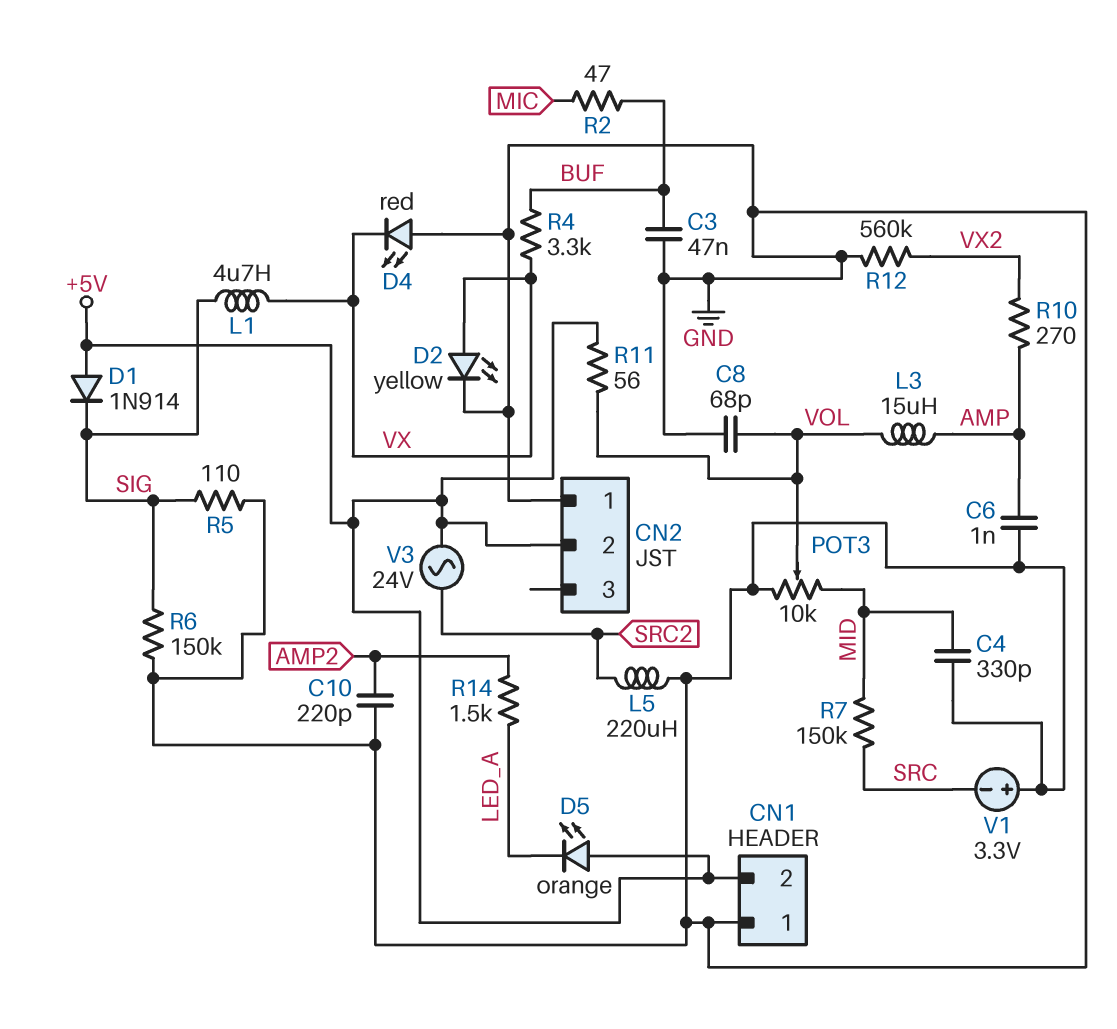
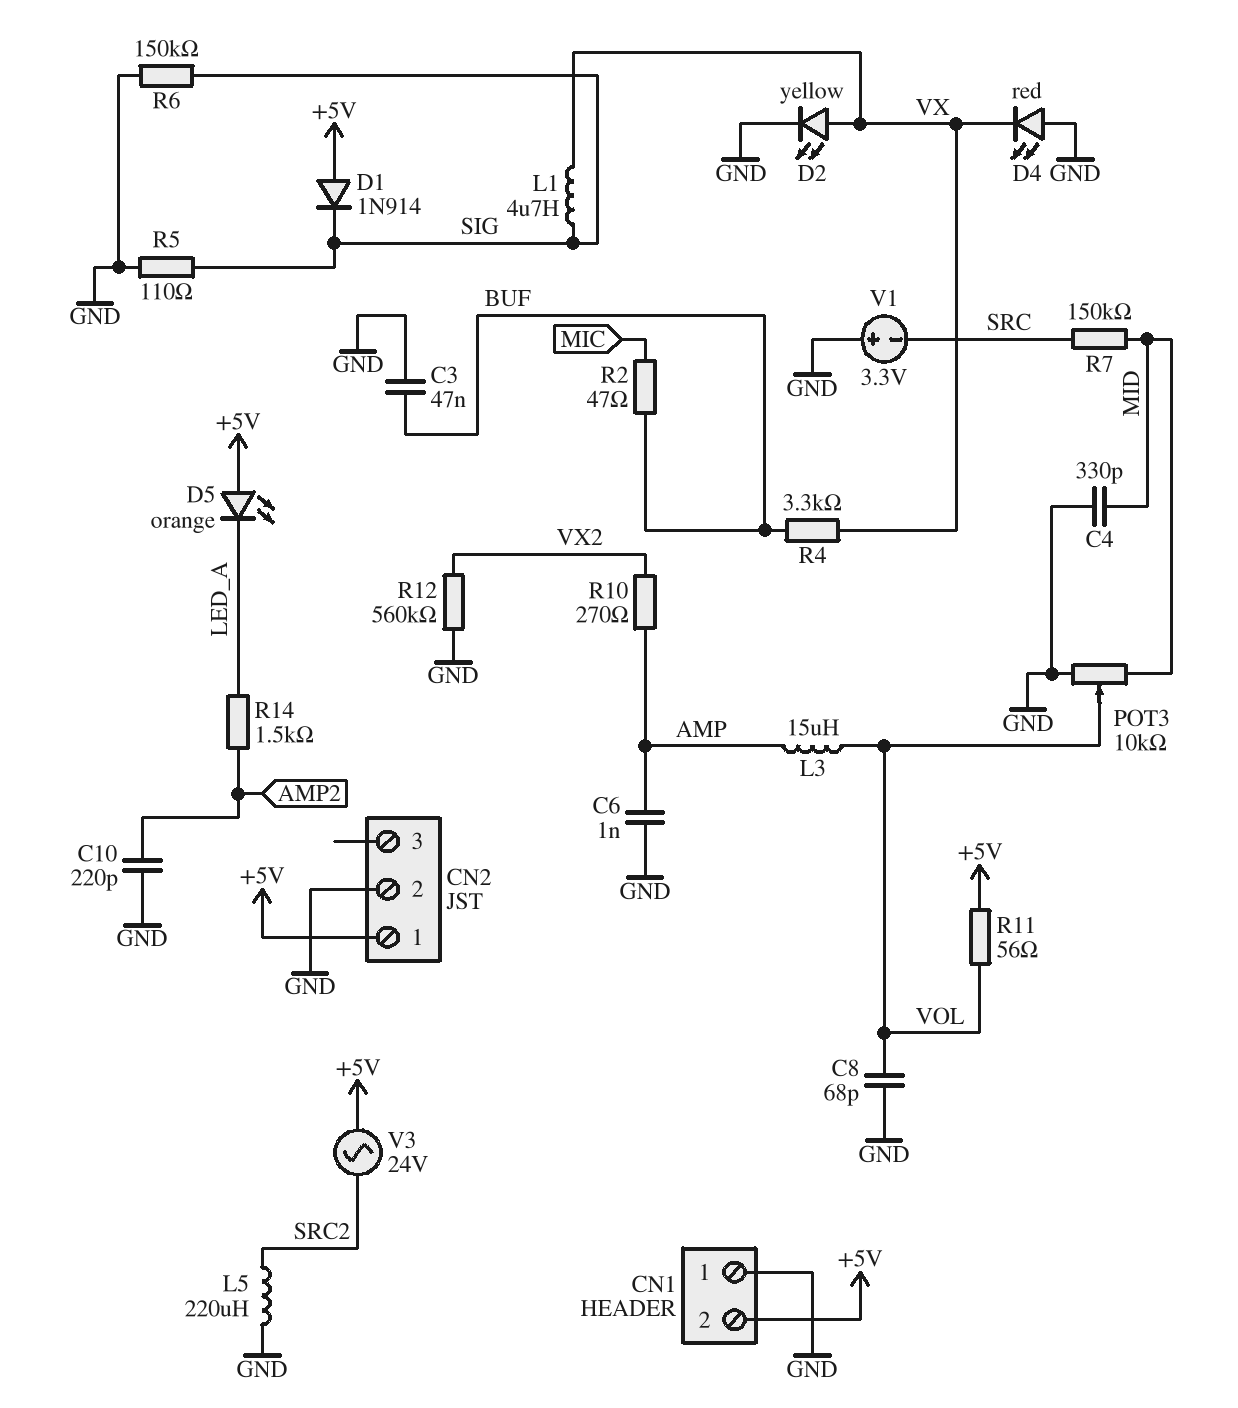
CN2 pin 1: GND -> +5V
CN2 pin 2: +5V -> GND

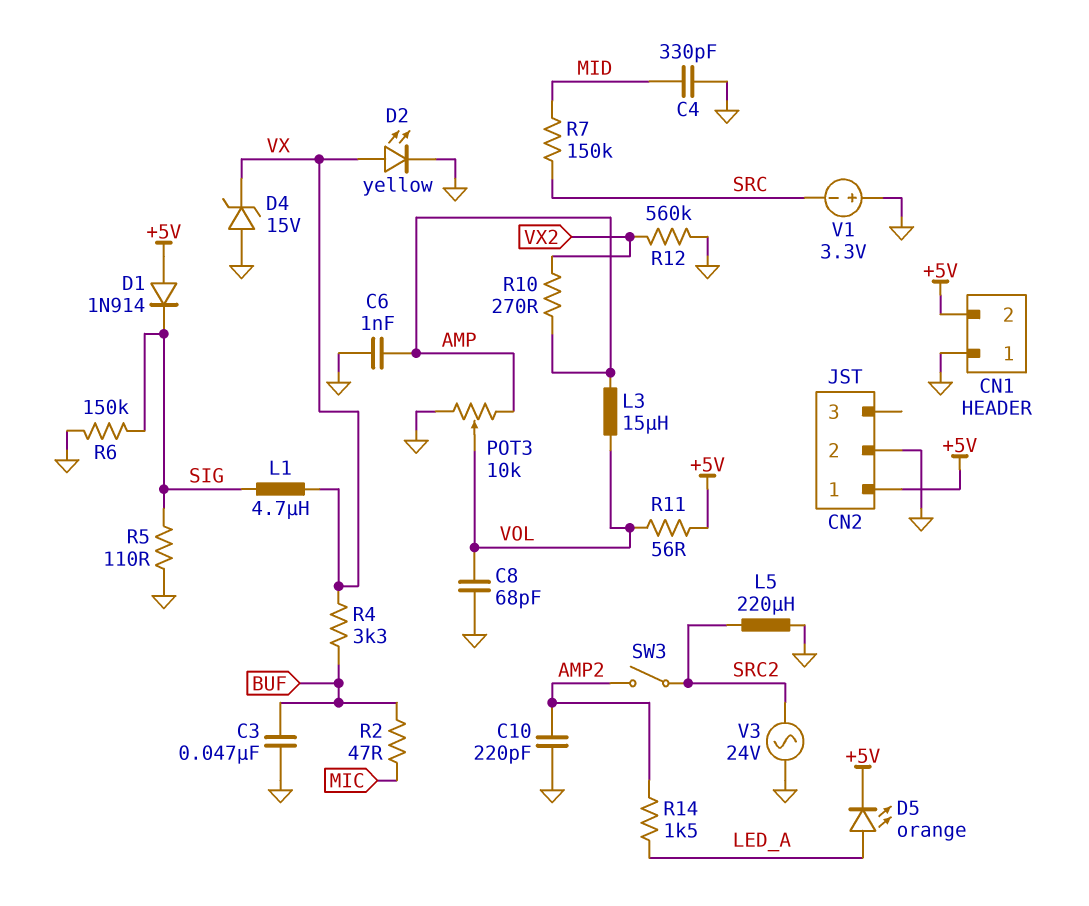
D4: LED red (A GND, K VX) -> zener 15V (A GND, K VX)
D5: LED orange (A +5V, K LED_A) -> LED orange (A LED_A, K +5V)
POT3: 10k (GND, MID, wiper VOL) -> 10k (AMP, GND, wiper VOL)
SW3: none -> switch (AMP2, SRC2)
V3: AC 24V (+5V, SRC2) -> AC 24V (GND, SRC2)

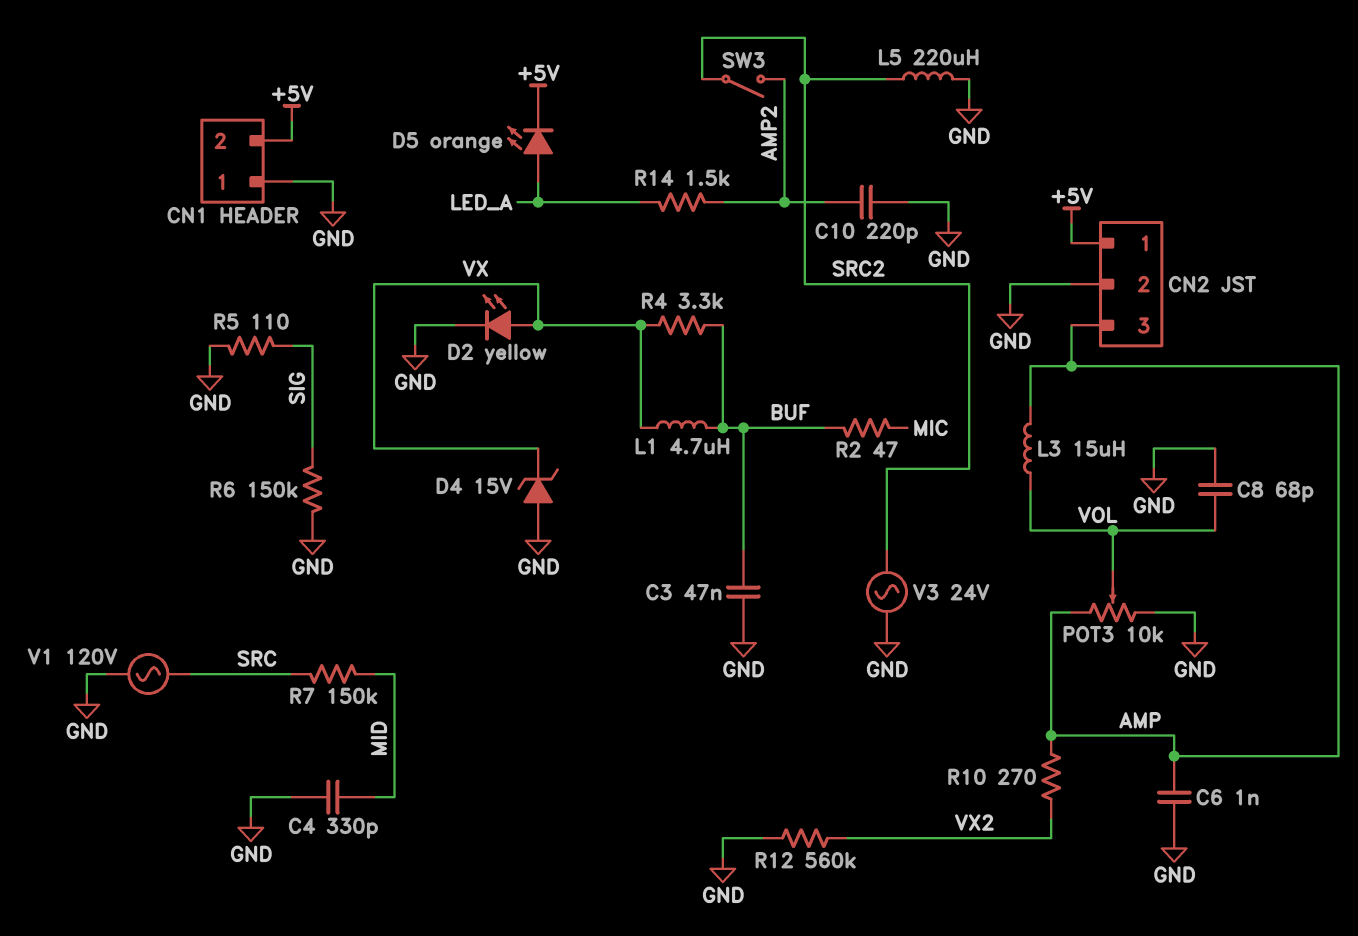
CN2 pin 3: none -> AMP
D1: diode 1N914 (A +5V, K SIG) -> none
L1: 4.7uH (SIG, VX) -> 4.7uH (BUF, VX)
R11: 56 (+5V, VOL) -> none
V1: 3.3V (plus GND, minus SRC) -> AC 120V (GND, SRC)

